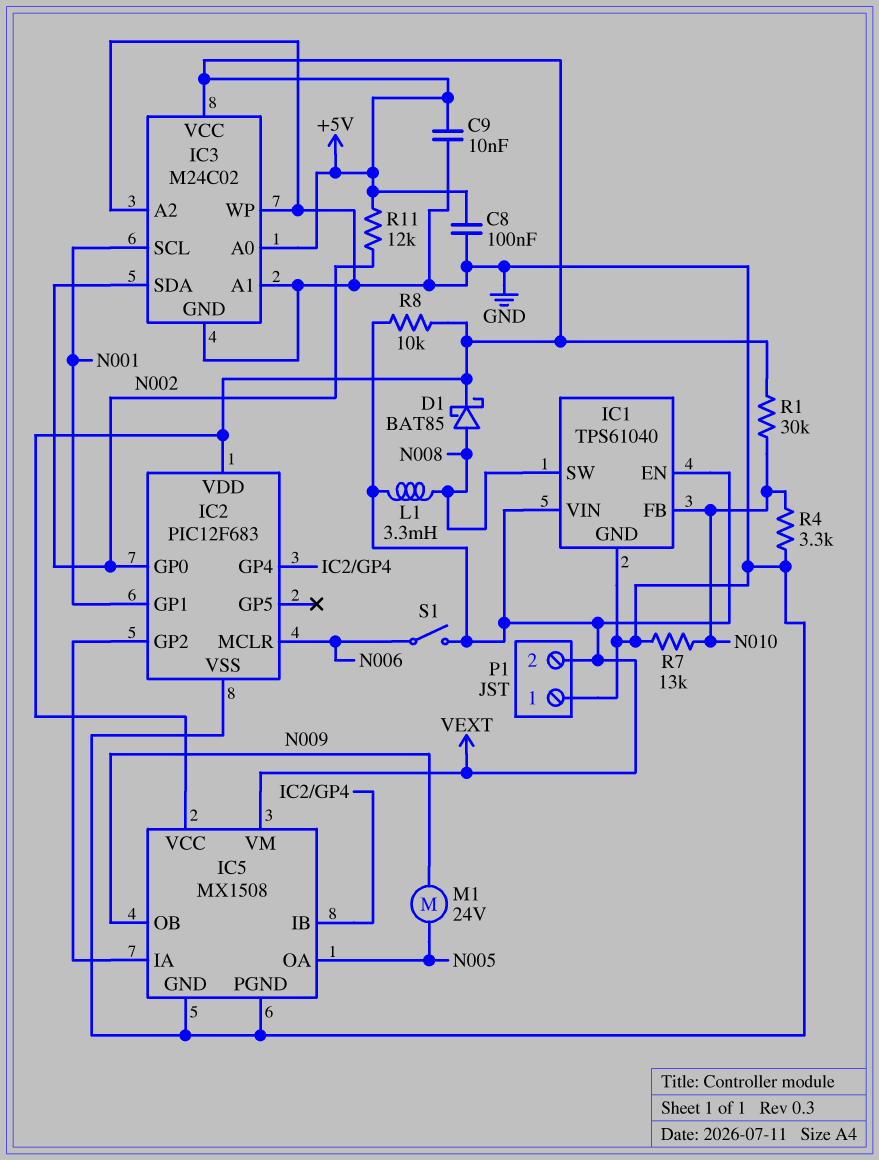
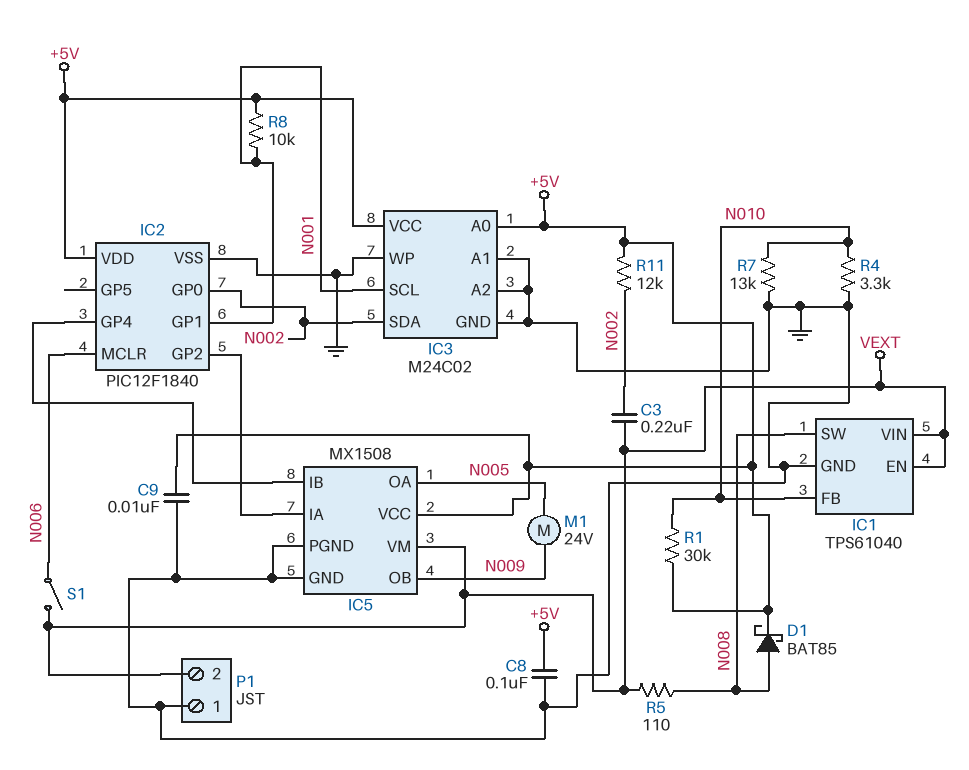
C3: none -> 220nF (N002, VEXT)
IC2: PIC12F683 -> PIC12F1840
L1: 3.3mH (N008, VEXT) -> none
R5: none -> 110 (N008, VEXT)
R8: 10k (+5V, VEXT) -> 10k (+5V, N001)

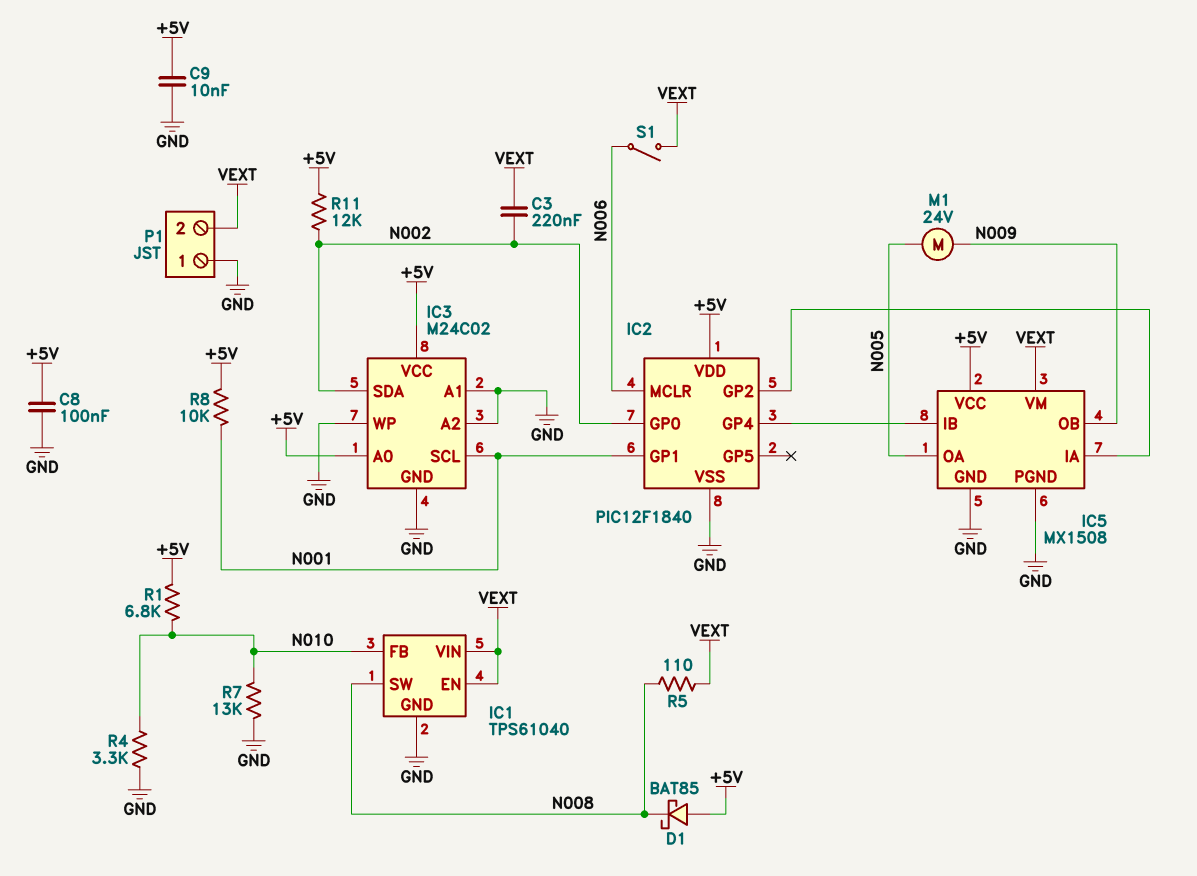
D1: schottky BAT85 (A N008, K +5V) -> schottky BAT85 (A +5V, K N008)
R1: 30k (+5V, N010) -> 6.8k (+5V, N010)

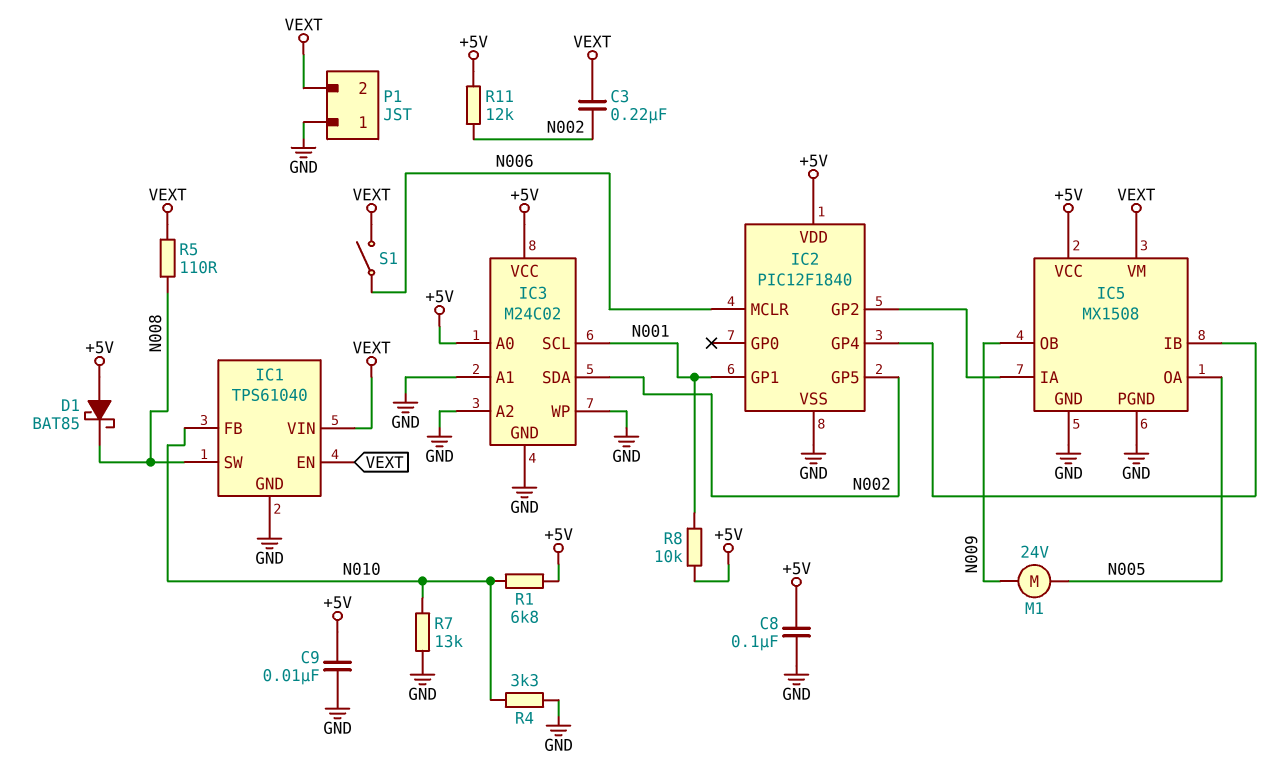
IC2 pin GP0: N002 -> none
IC2 pin GP5: none -> N002

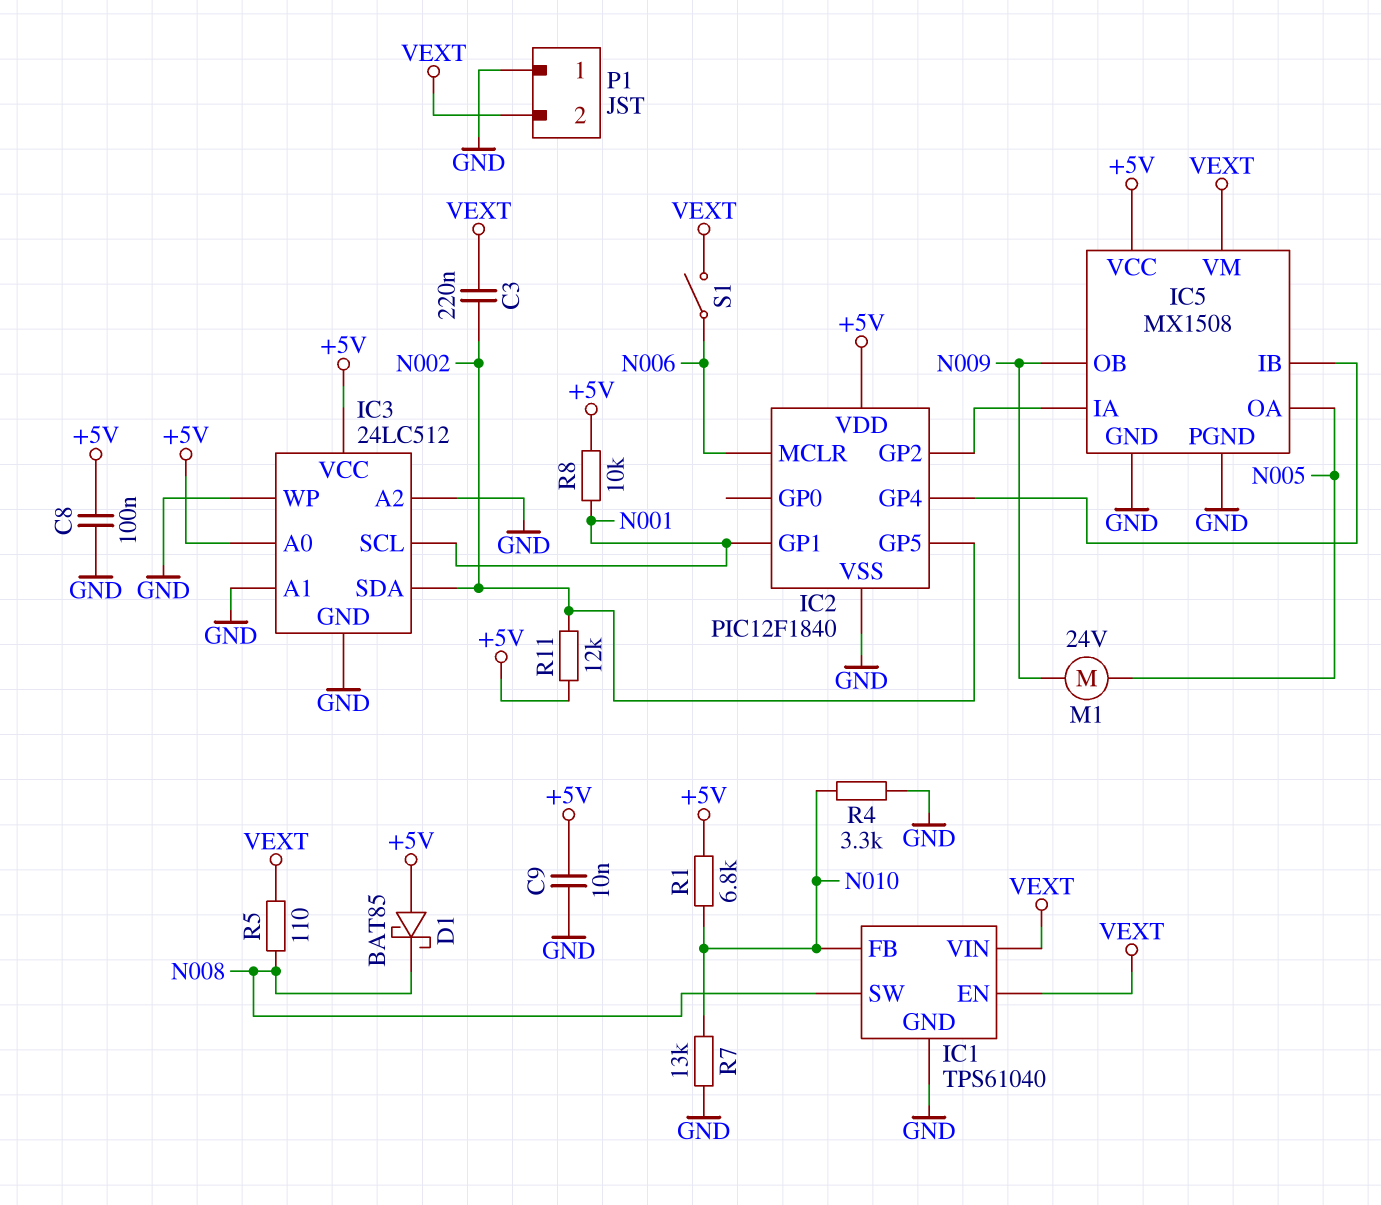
IC3: M24C02 -> 24LC512

